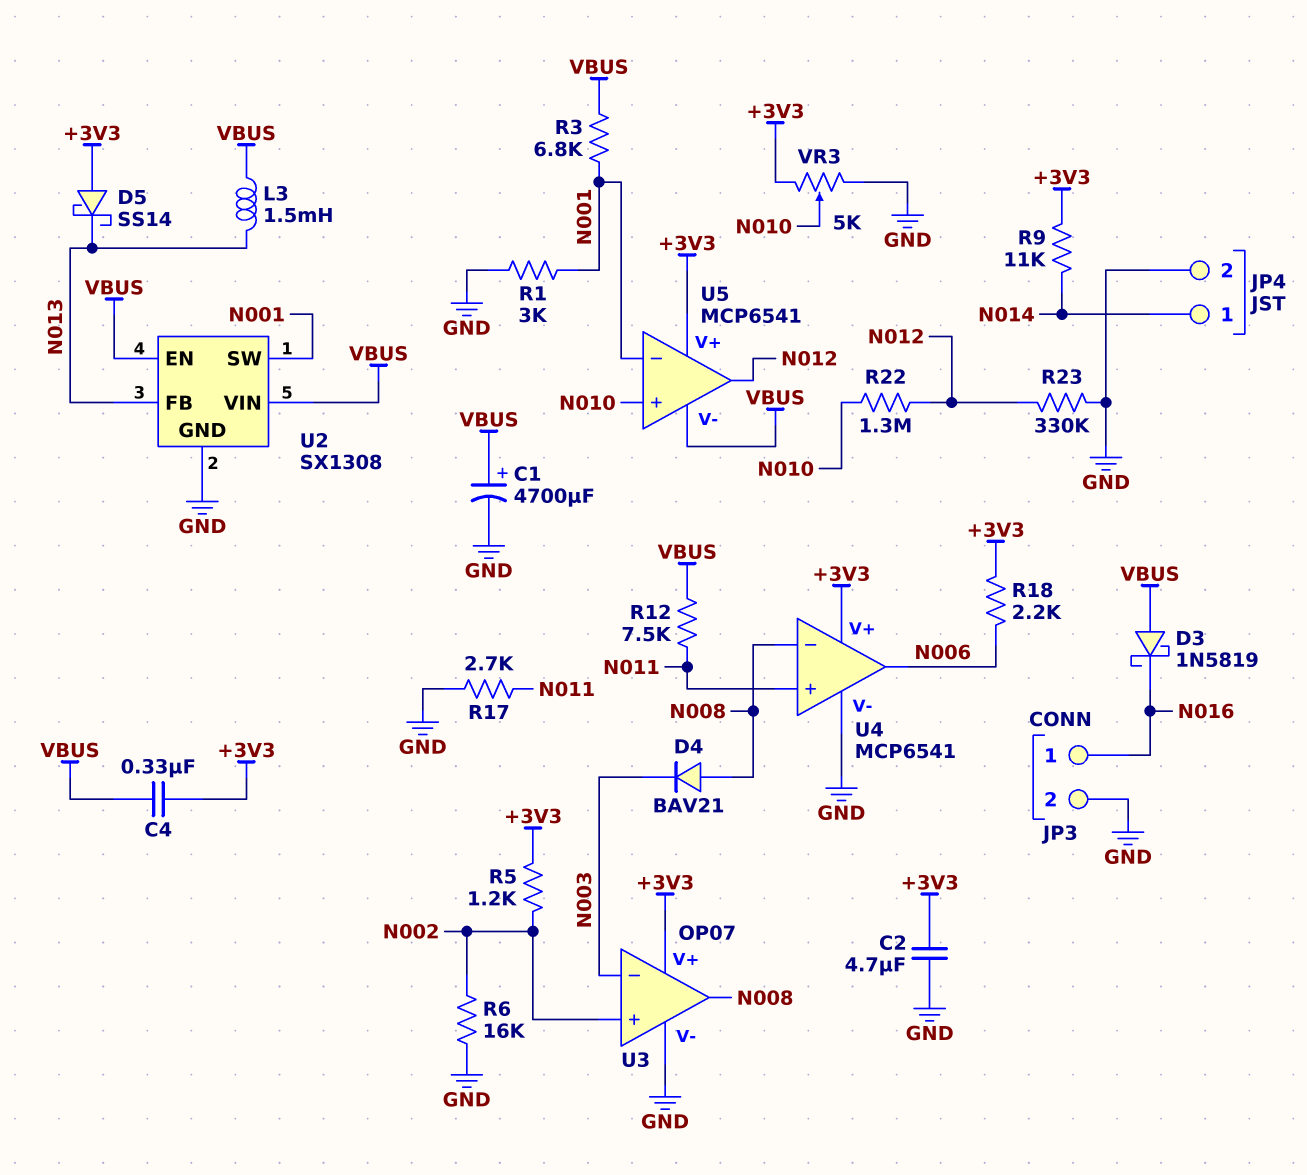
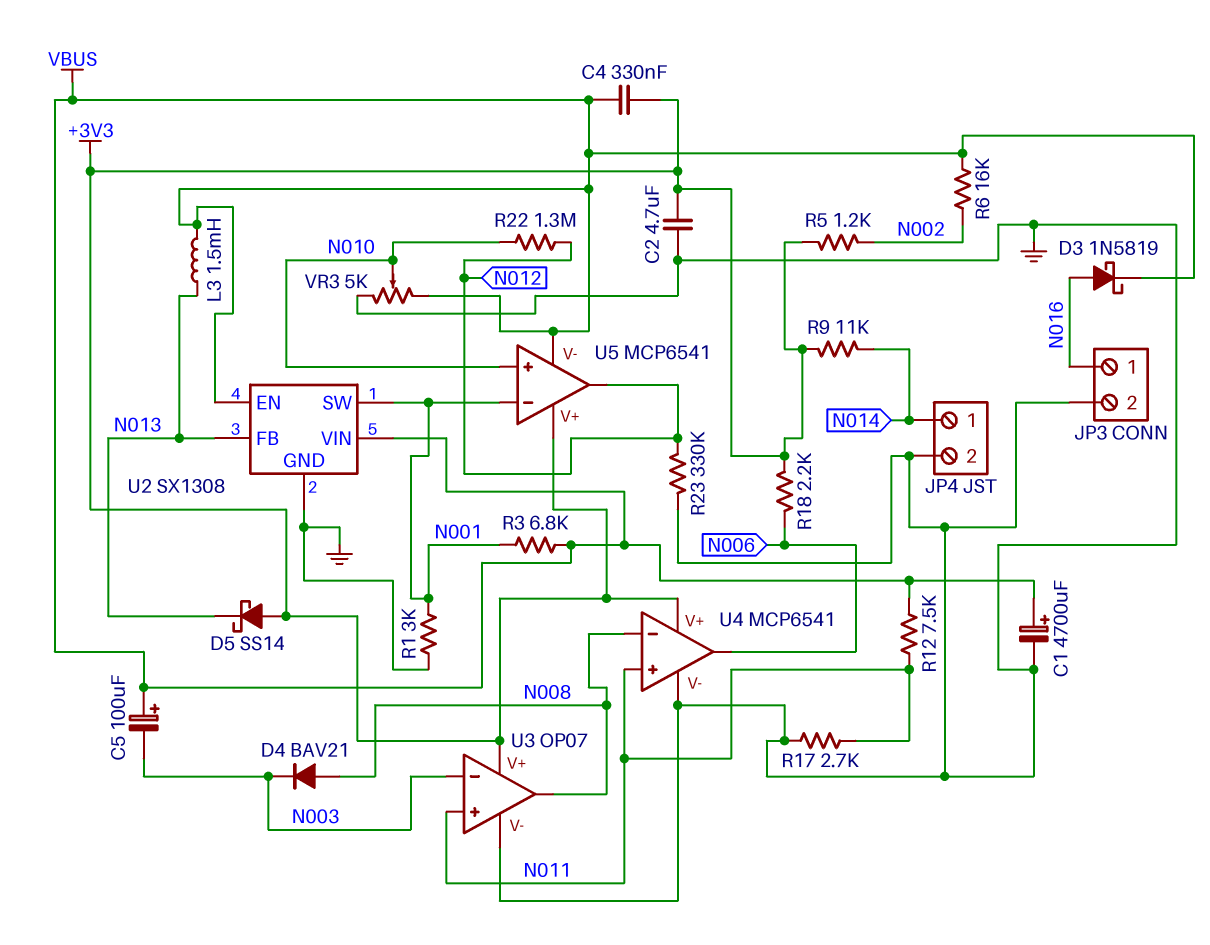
C5: none -> 100uF (plus VBUS, minus N003)
D3: schottky 1N5819 (A VBUS, K N016) -> schottky 1N5819 (A N016, K VBUS)
R6: 16k (GND, N002) -> 16k (N002, VBUS)
U3 pin in+: N002 -> N011
VR3: 5k (+3V3, GND, wiper N010) -> 5k (GND, VBUS, wiper N010)

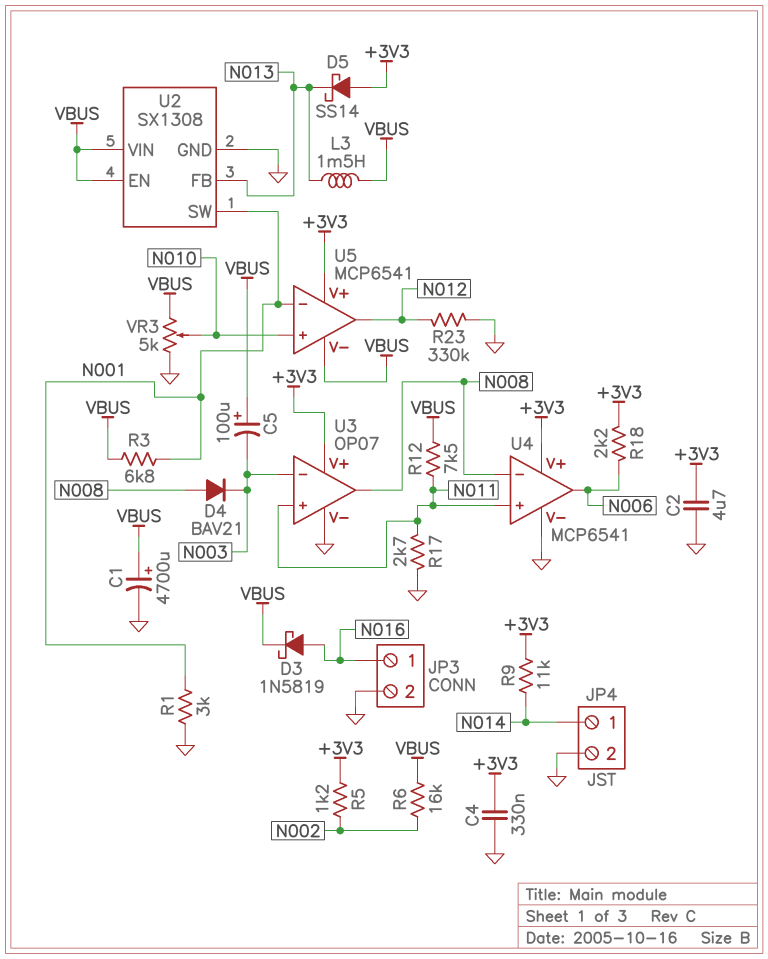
C4: 330nF (+3V3, VBUS) -> 330nF (+3V3, GND)
R22: 1.3M (N010, N012) -> none

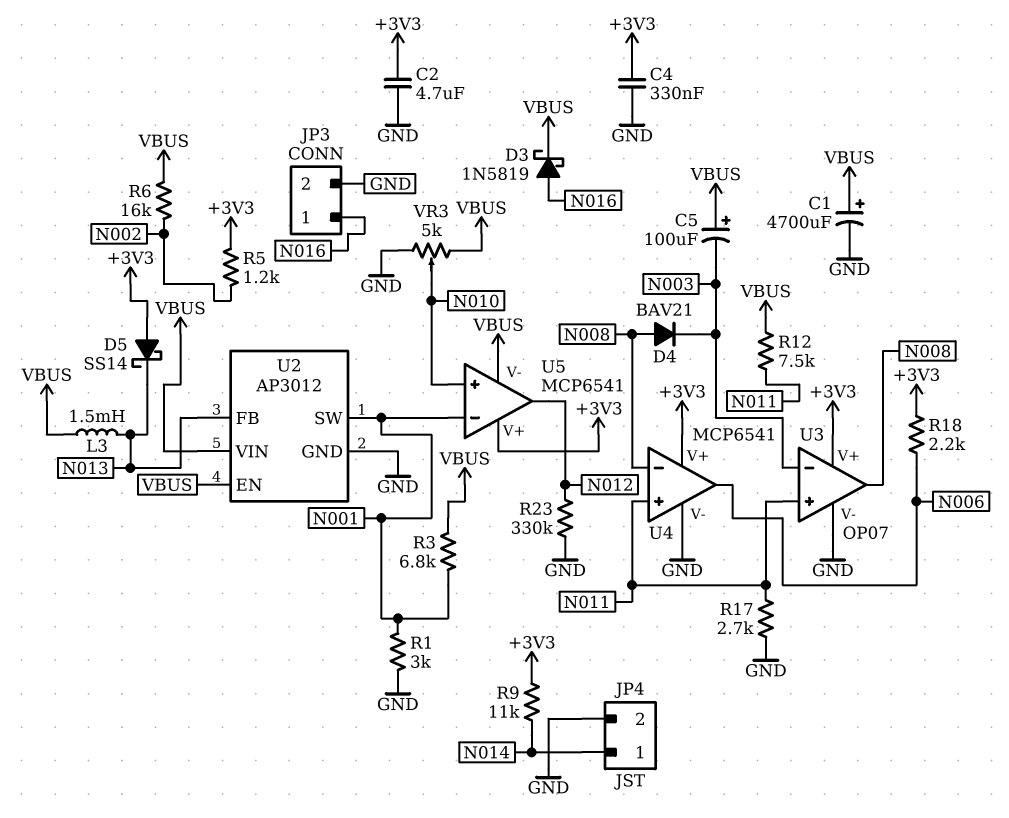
U2: SX1308 -> AP3012

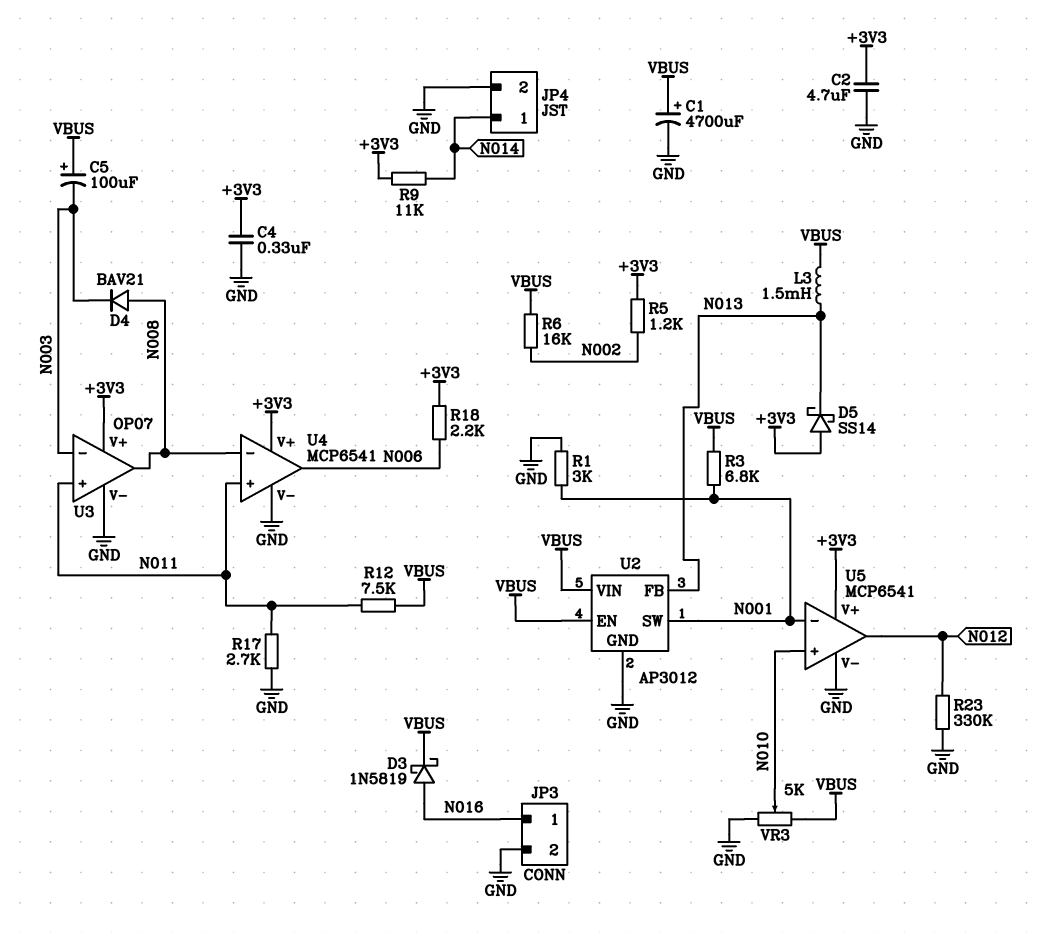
U5 pin V-: VBUS -> GND

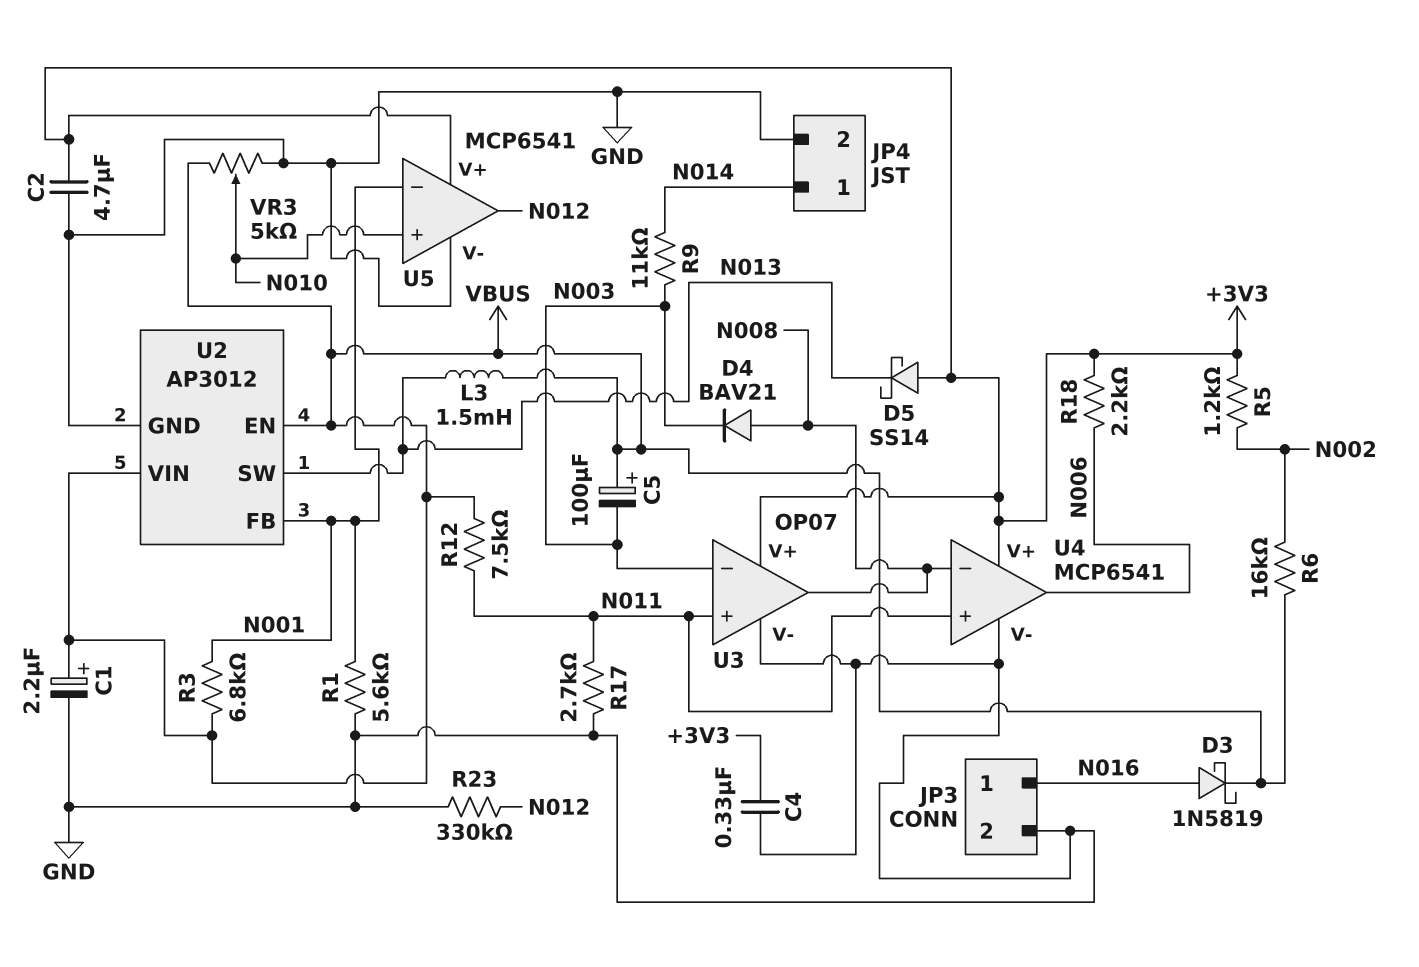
C1: 4700uF (plus VBUS, minus GND) -> 2.2uF (plus VBUS, minus GND)
R1: 3k (GND, N001) -> 5.6k (GND, N001)
R9: 11k (+3V3, N014) -> 11k (N003, N014)
U2 pin FB: N013 -> N001
U2 pin SW: N001 -> N013

